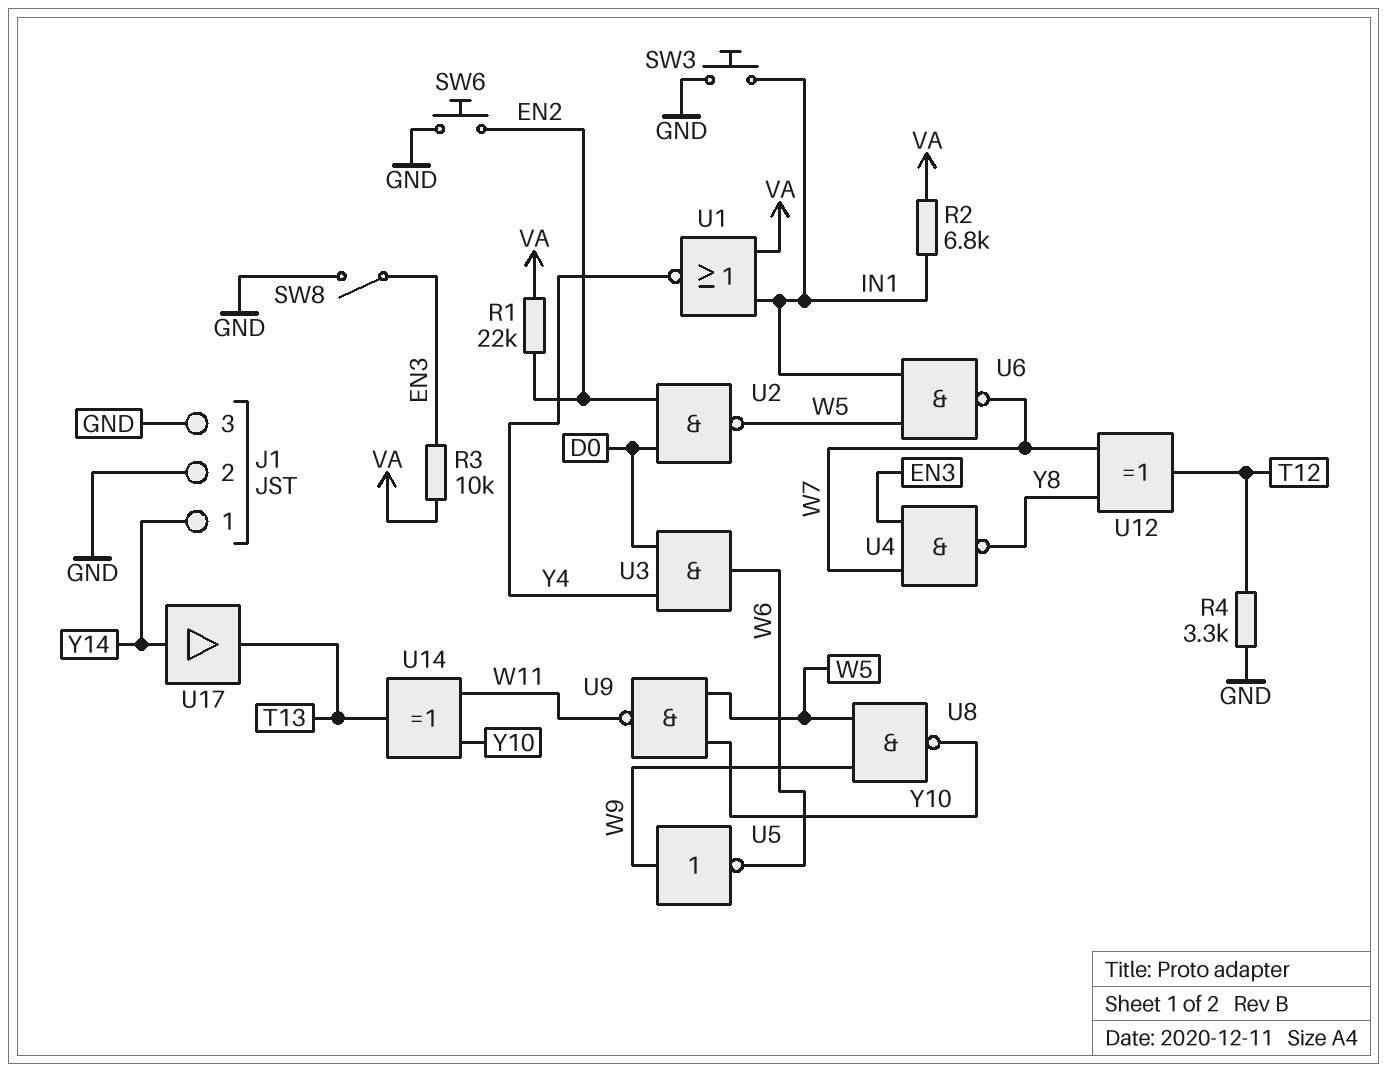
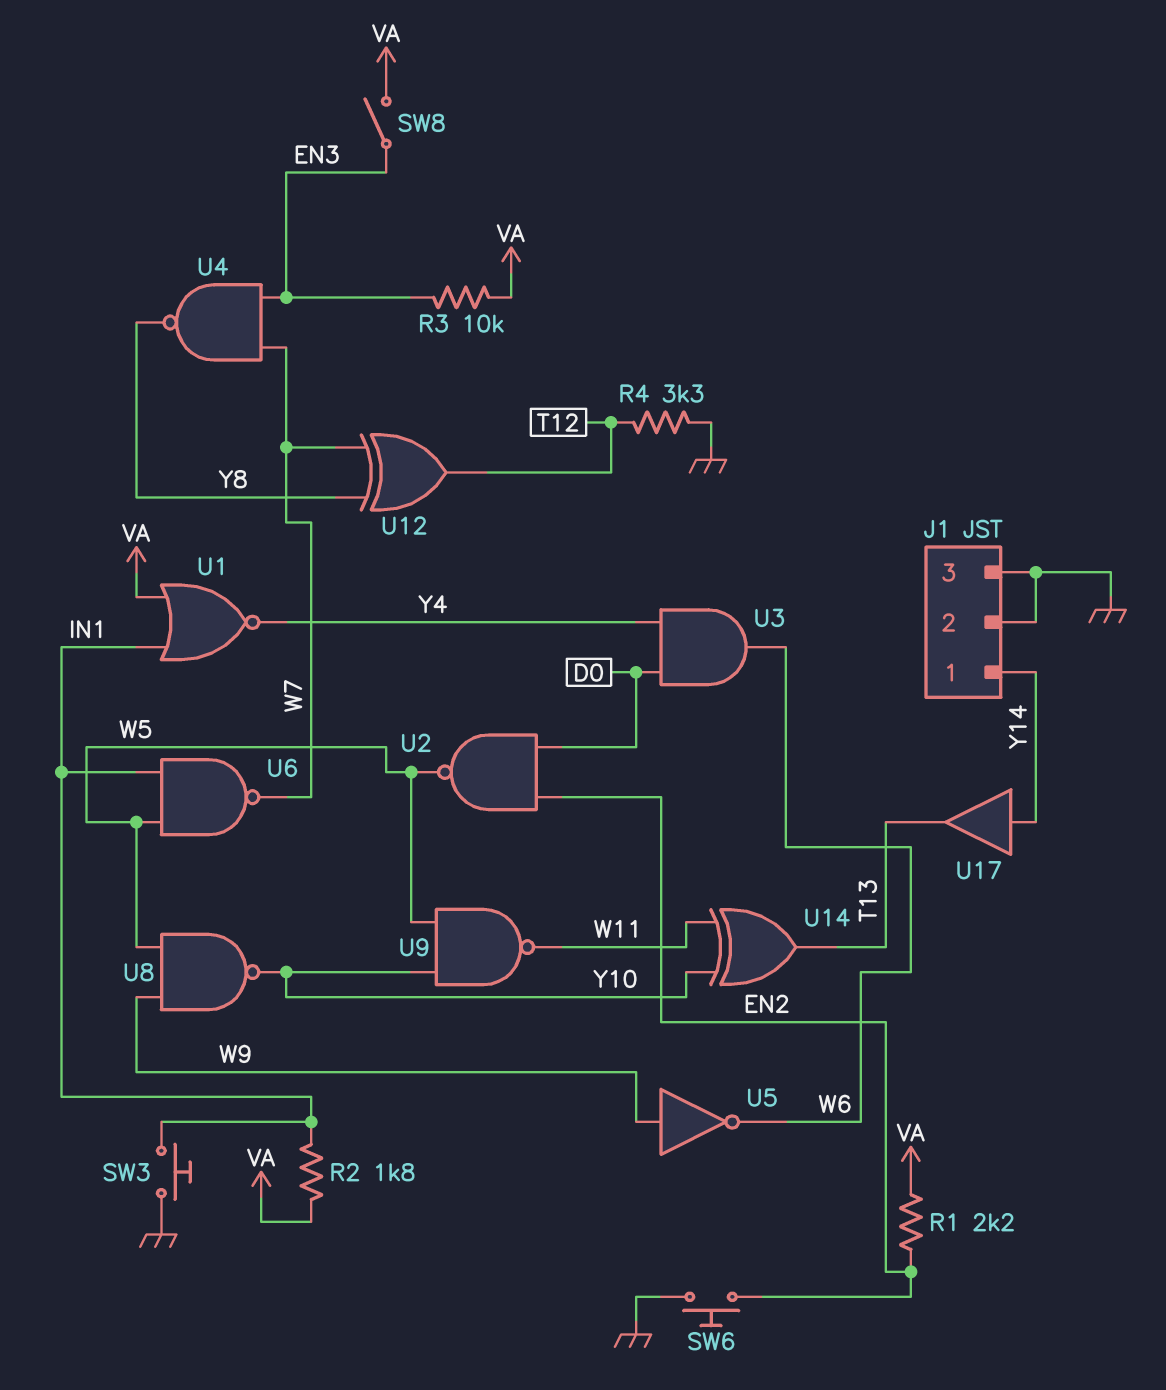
R1: 22k (EN2, VA) -> 2.2k (EN2, VA)
R2: 6.8k (IN1, VA) -> 1.8k (IN1, VA)
SW8: switch (EN3, GND) -> switch (EN3, VA)

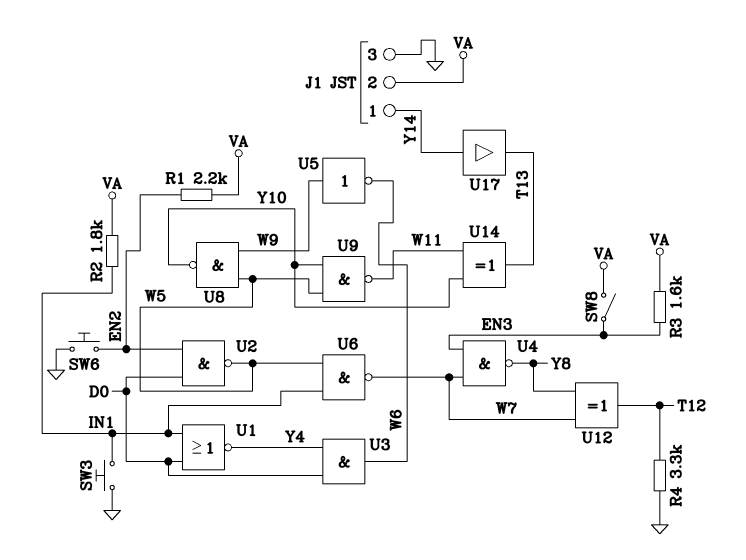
J1 pin 2: GND -> VA
R3: 10k (EN3, VA) -> 1.6k (EN3, VA)
U1: NOR (in IN1, in VA, out Y4) -> NOR (in D0, in IN1, out Y4)

